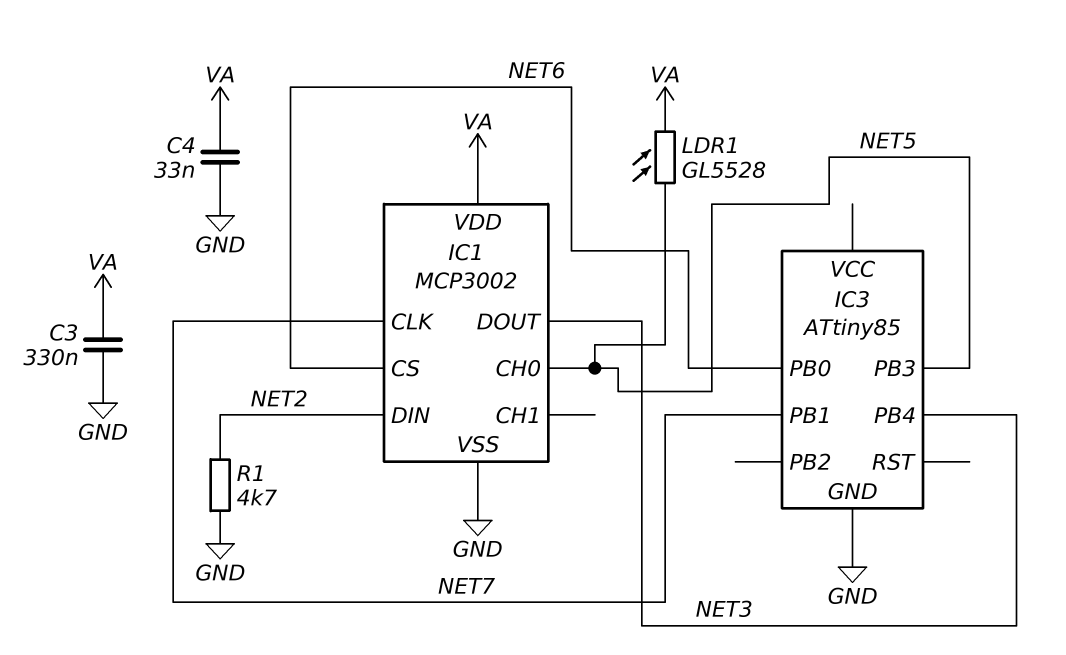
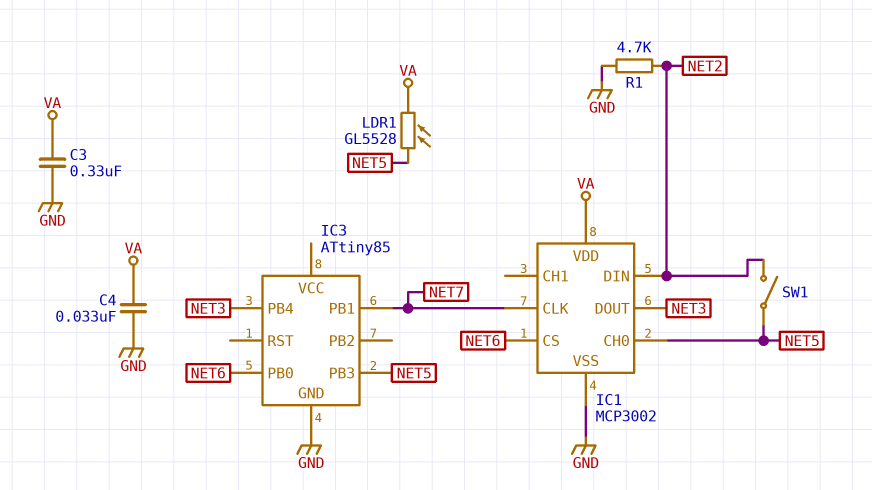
SW1: none -> switch (NET2, NET5)

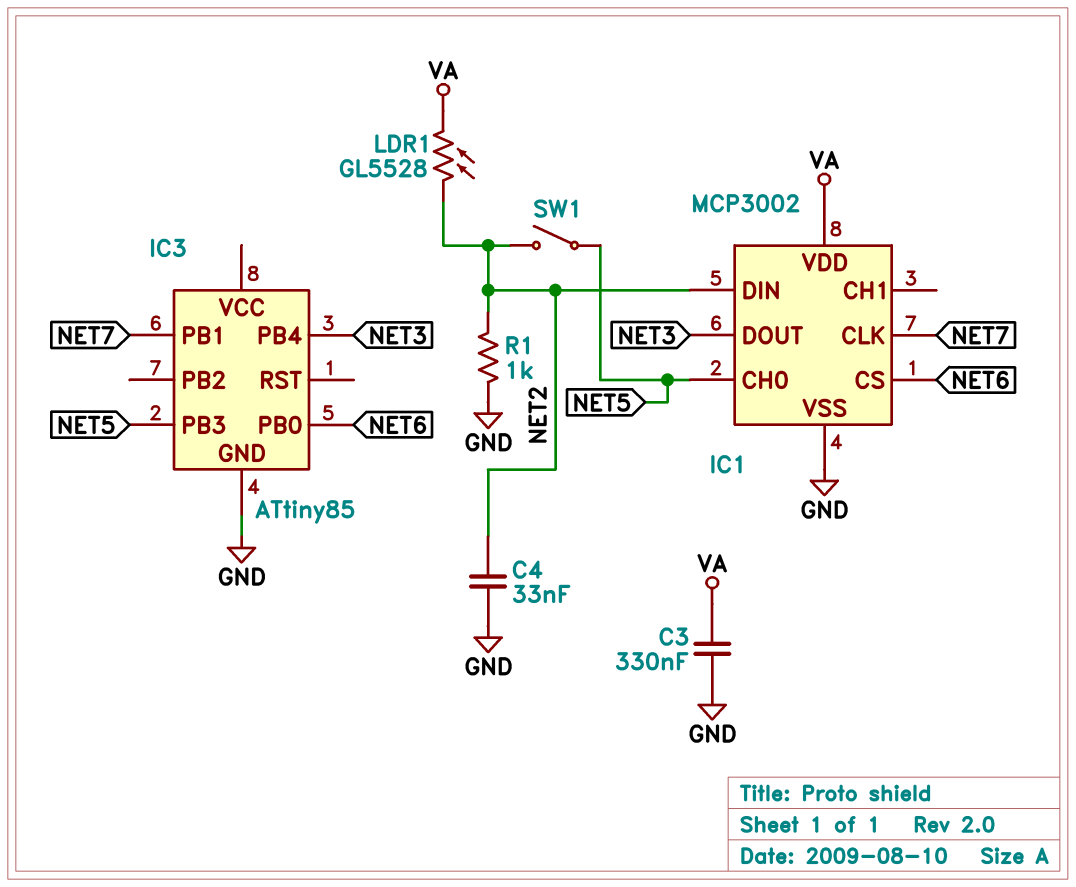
C4: 33nF (GND, VA) -> 33nF (GND, NET2)
LDR1: GL5528 (NET5, VA) -> GL5528 (NET2, VA)
R1: 4.7k (GND, NET2) -> 1k (GND, NET2)

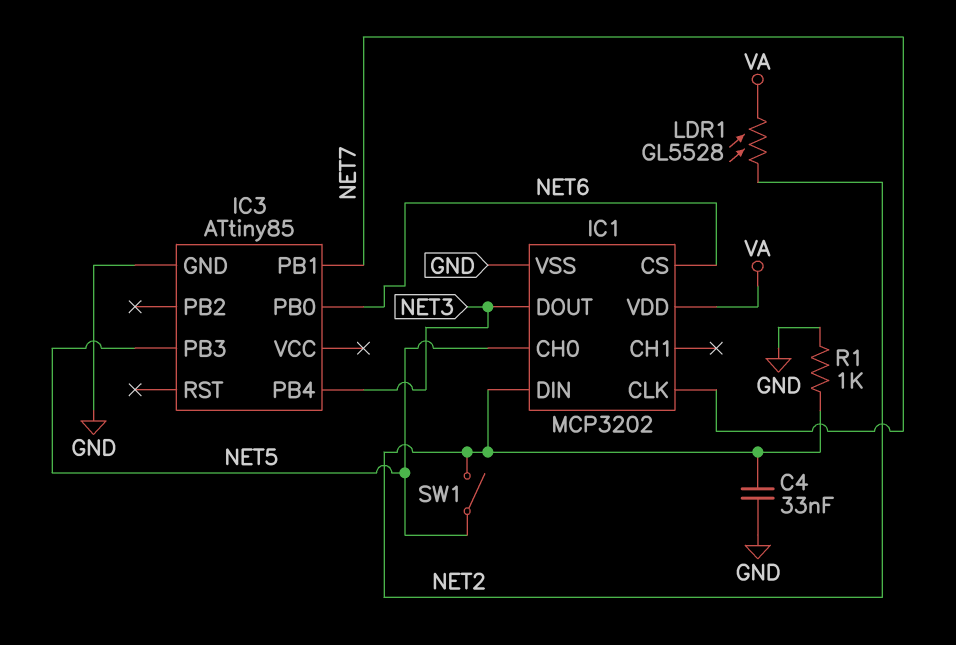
C3: 330nF (GND, VA) -> none
IC1: MCP3002 -> MCP3202

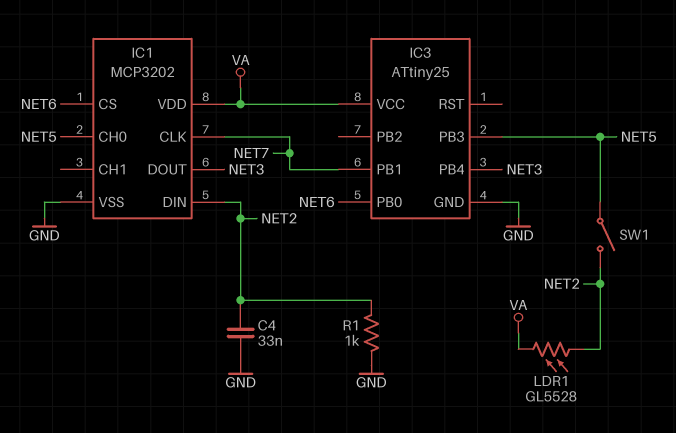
IC3: ATtiny85 -> ATtiny25
IC3 pin VCC: none -> VA

